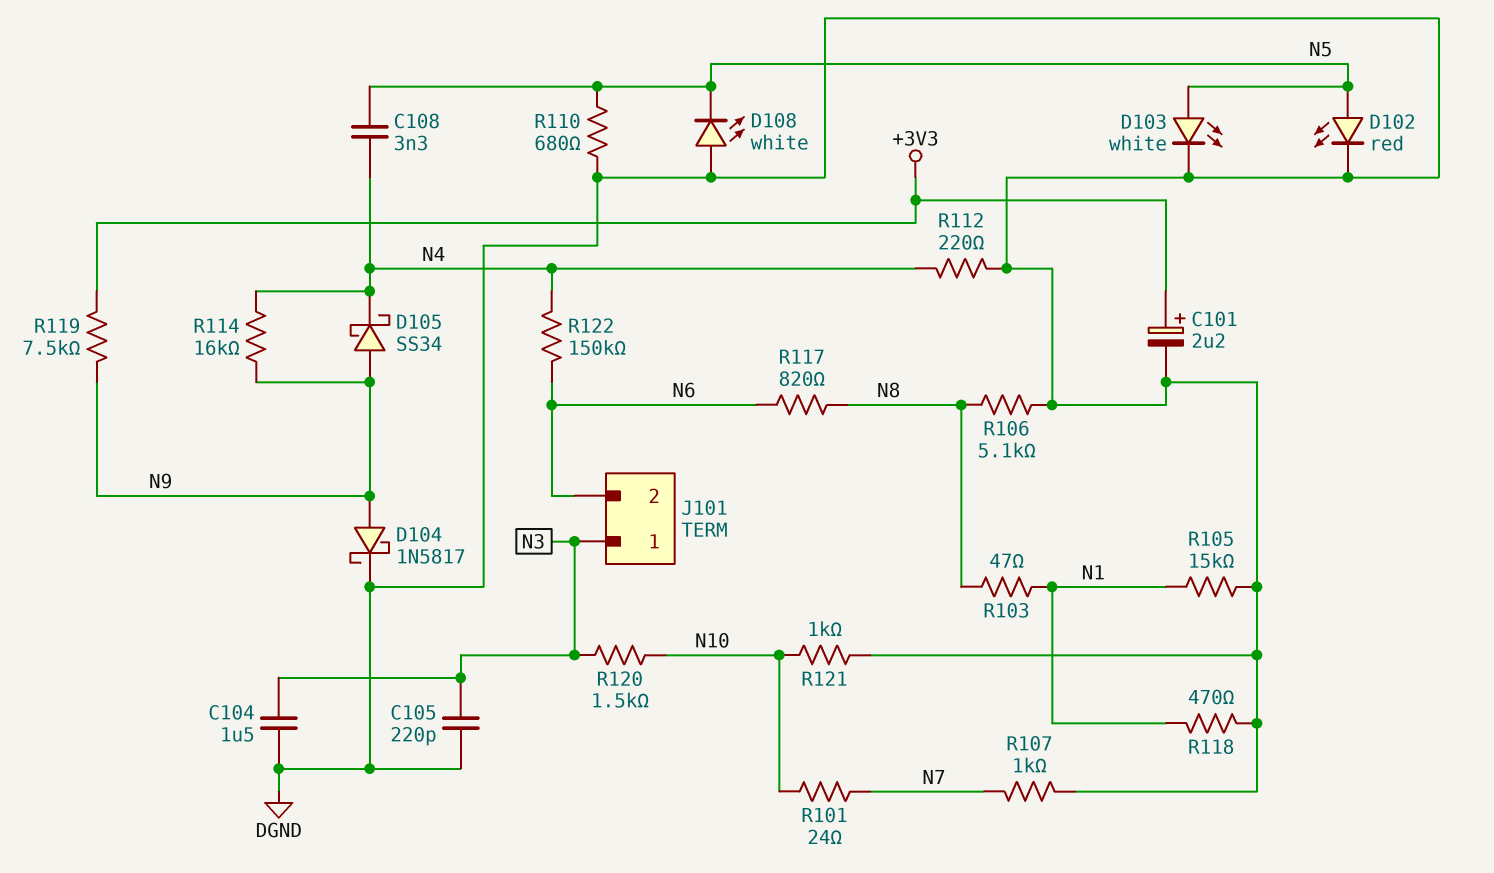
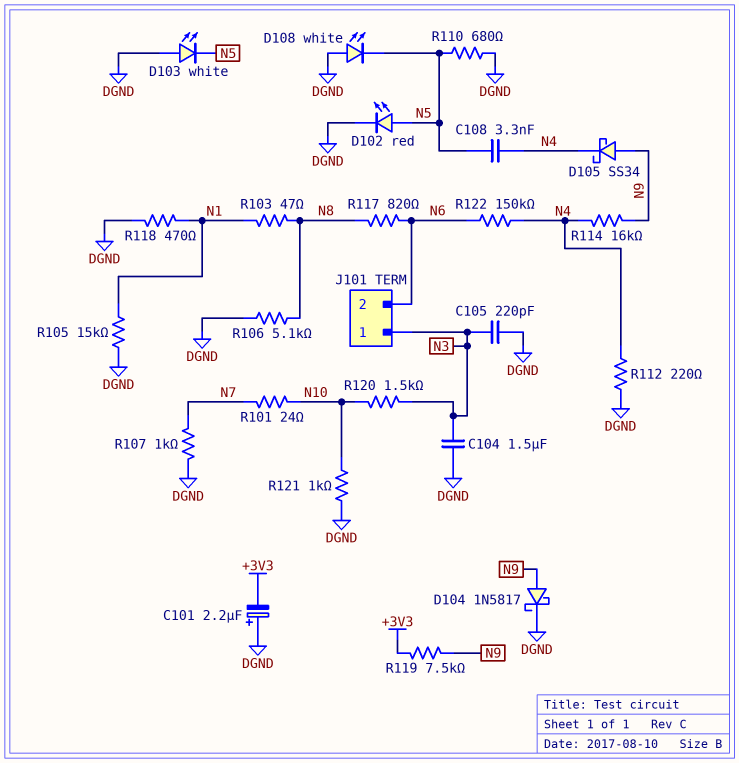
C101: 2.2uF (plus +3V3, minus DGND) -> 2.2uF (plus DGND, minus +3V3)
D103: LED white (A N5, K DGND) -> LED white (A DGND, K N5)

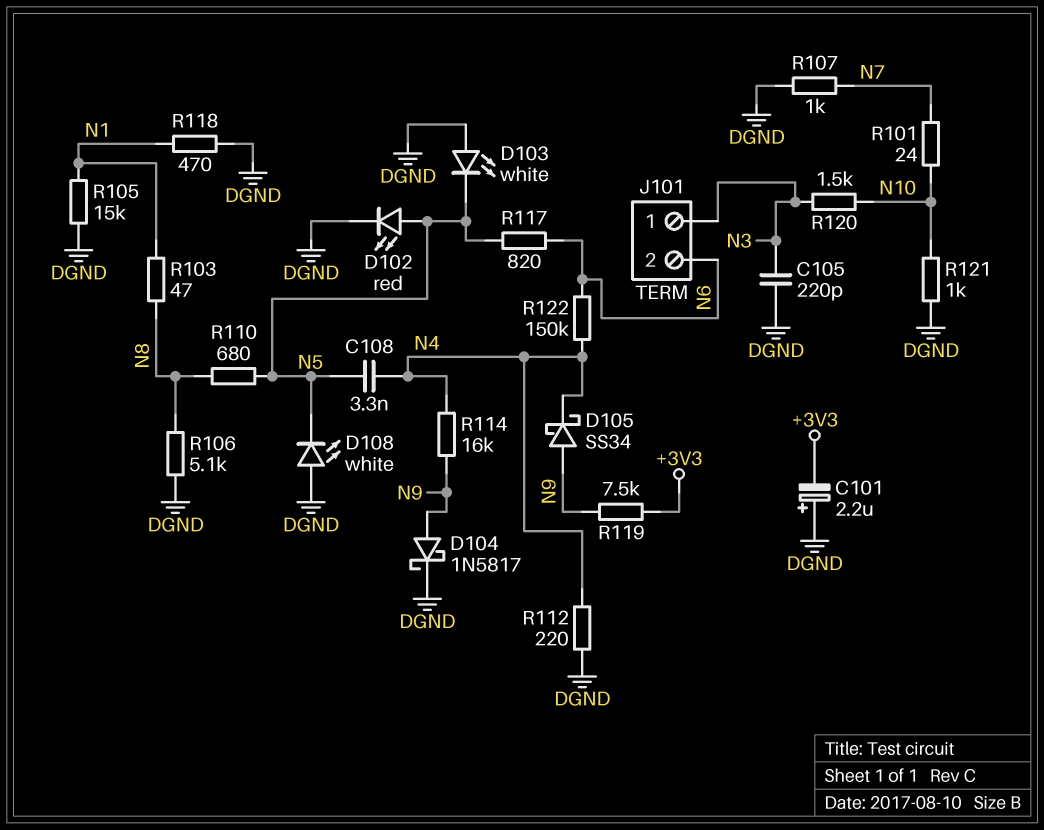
C104: 1.5uF (DGND, N3) -> none
R110: 680 (DGND, N5) -> 680 (N5, N8)
R117: 820 (N6, N8) -> 820 (N5, N6)

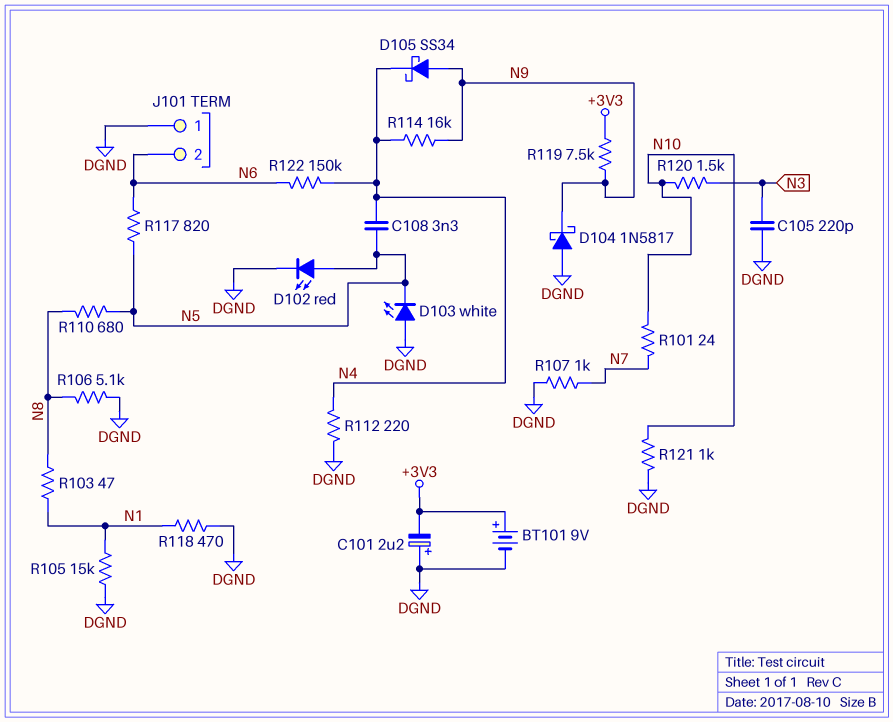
BT101: none -> 9V (plus +3V3, minus DGND)
D104: schottky 1N5817 (A N9, K DGND) -> schottky 1N5817 (A DGND, K N9)
D108: LED white (A DGND, K N5) -> none
J101 pin 1: N3 -> DGND

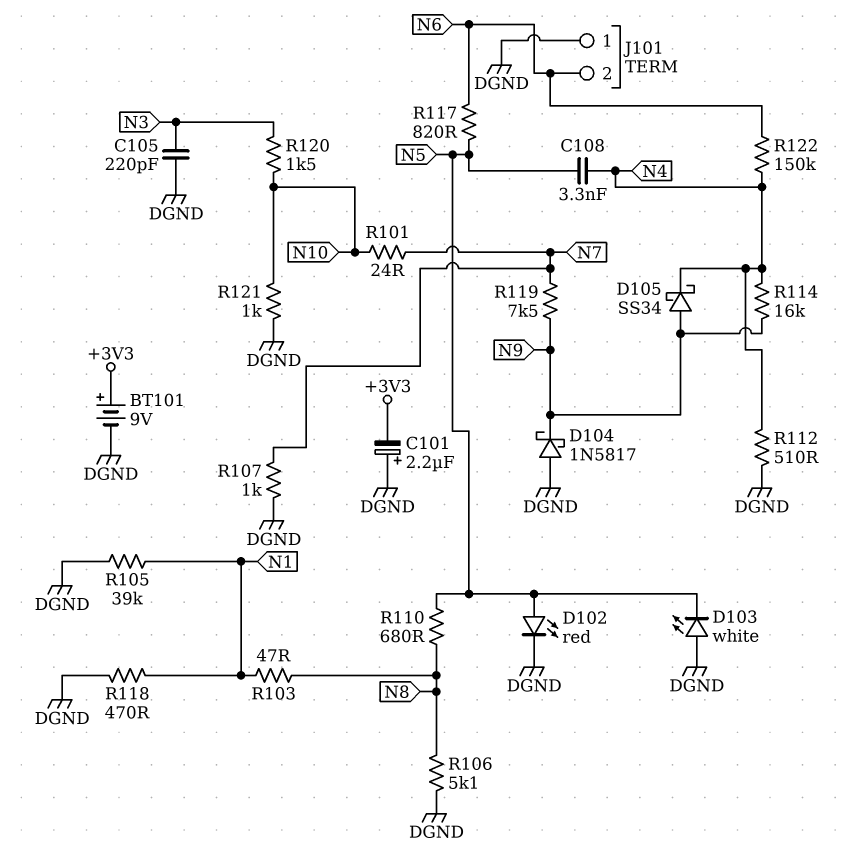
R105: 15k (DGND, N1) -> 39k (DGND, N1)
R112: 220 (DGND, N4) -> 510 (DGND, N4)
R119: 7.5k (+3V3, N9) -> 7.5k (N7, N9)

